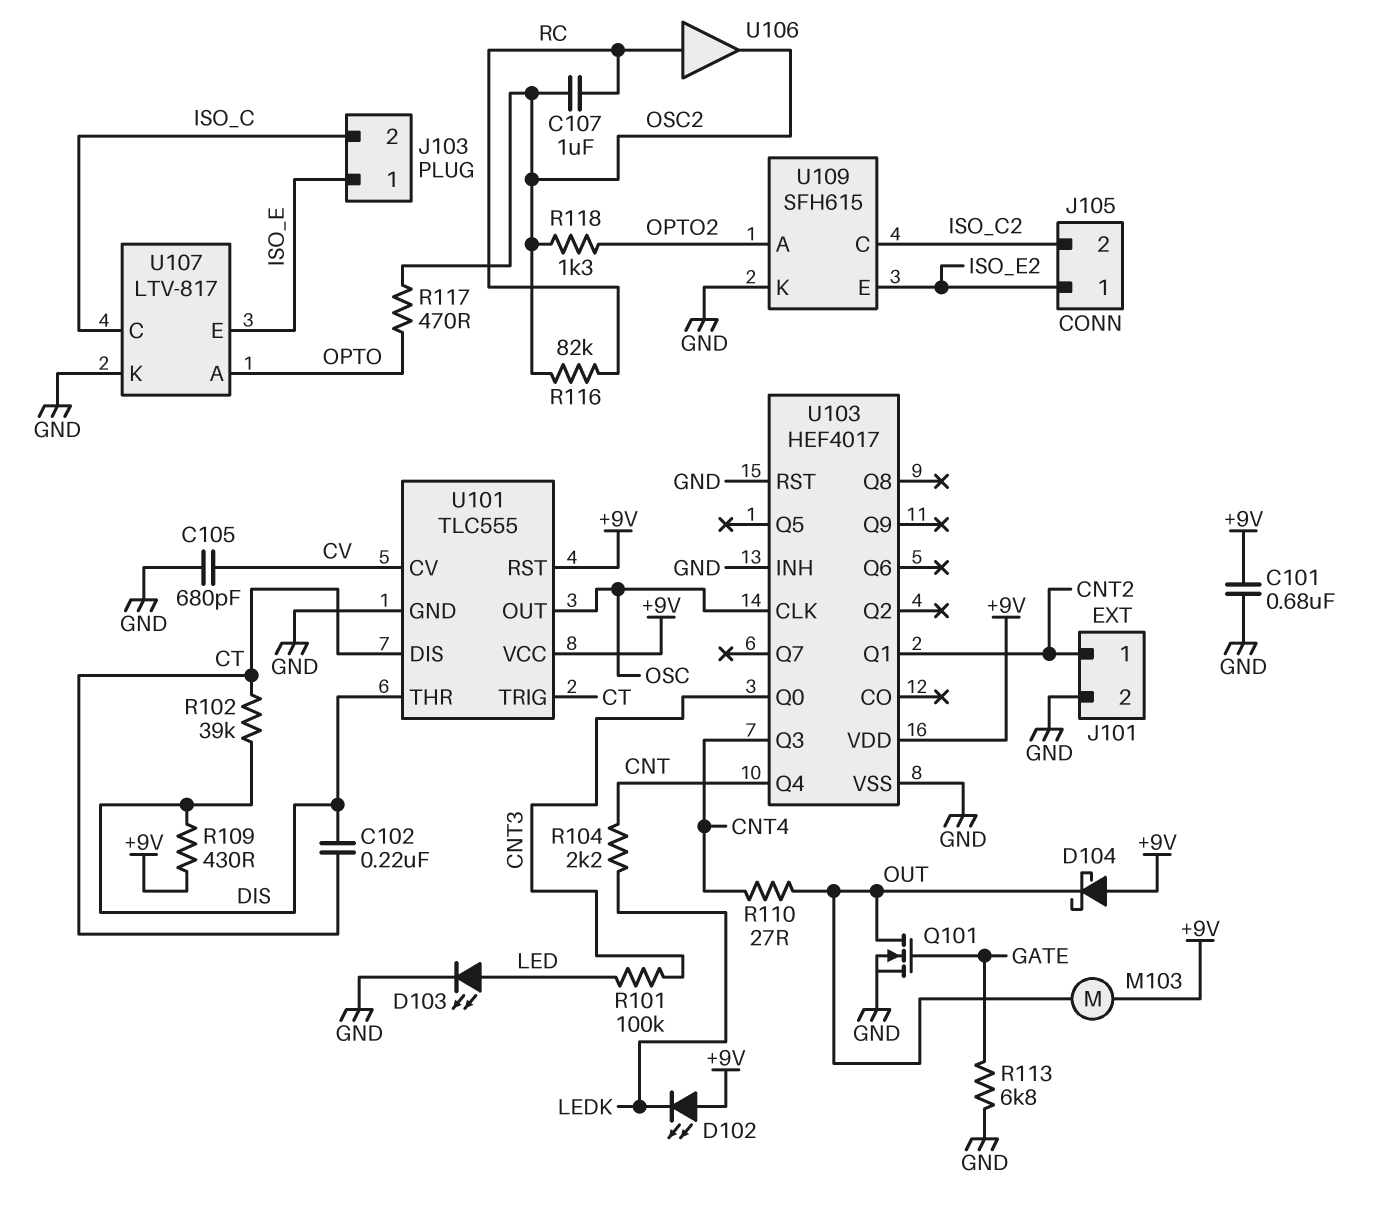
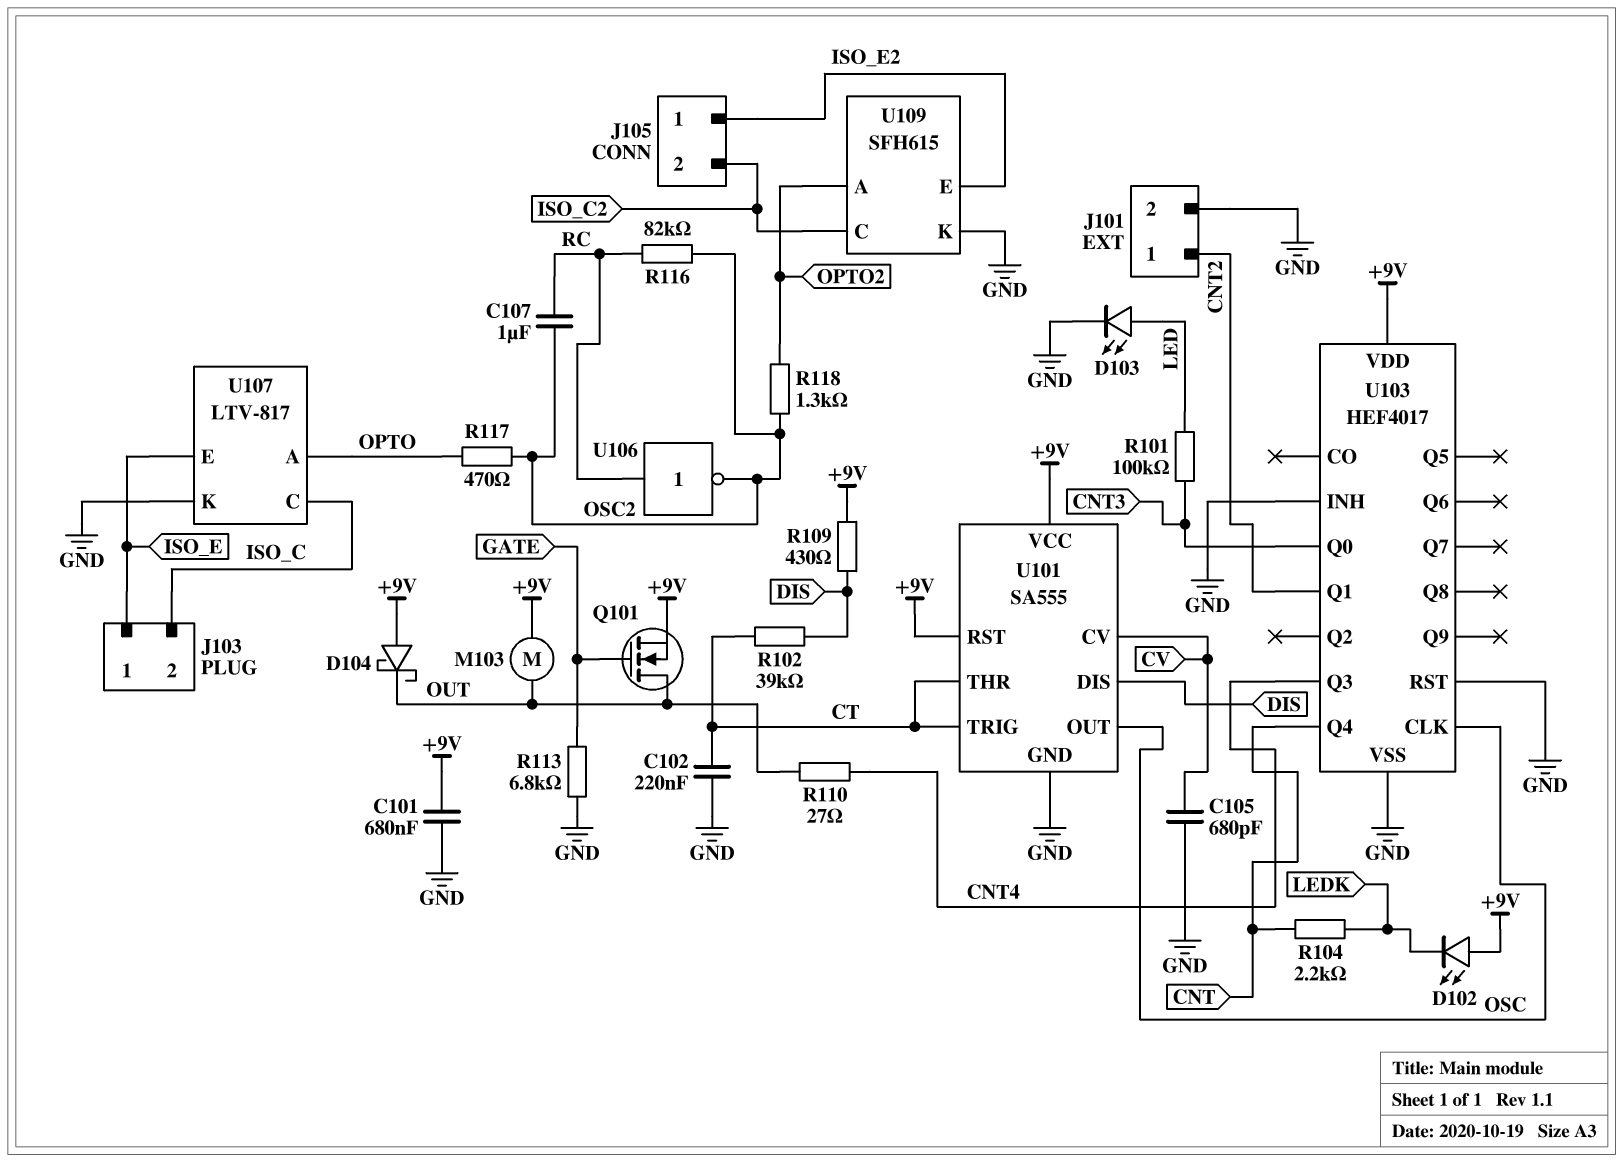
C102: 220nF (CT, DIS) -> 220nF (CT, GND)
Q101: NMOS (G GATE, D OUT, S GND) -> NMOS (G GATE, D OUT, S +9V)
U101: TLC555 -> SA555
U101 pin DIS: CT -> DIS
U101 pin THR: DIS -> CT
U106: buffer (in RC, out OSC2) -> NOT (in RC, out OSC2)

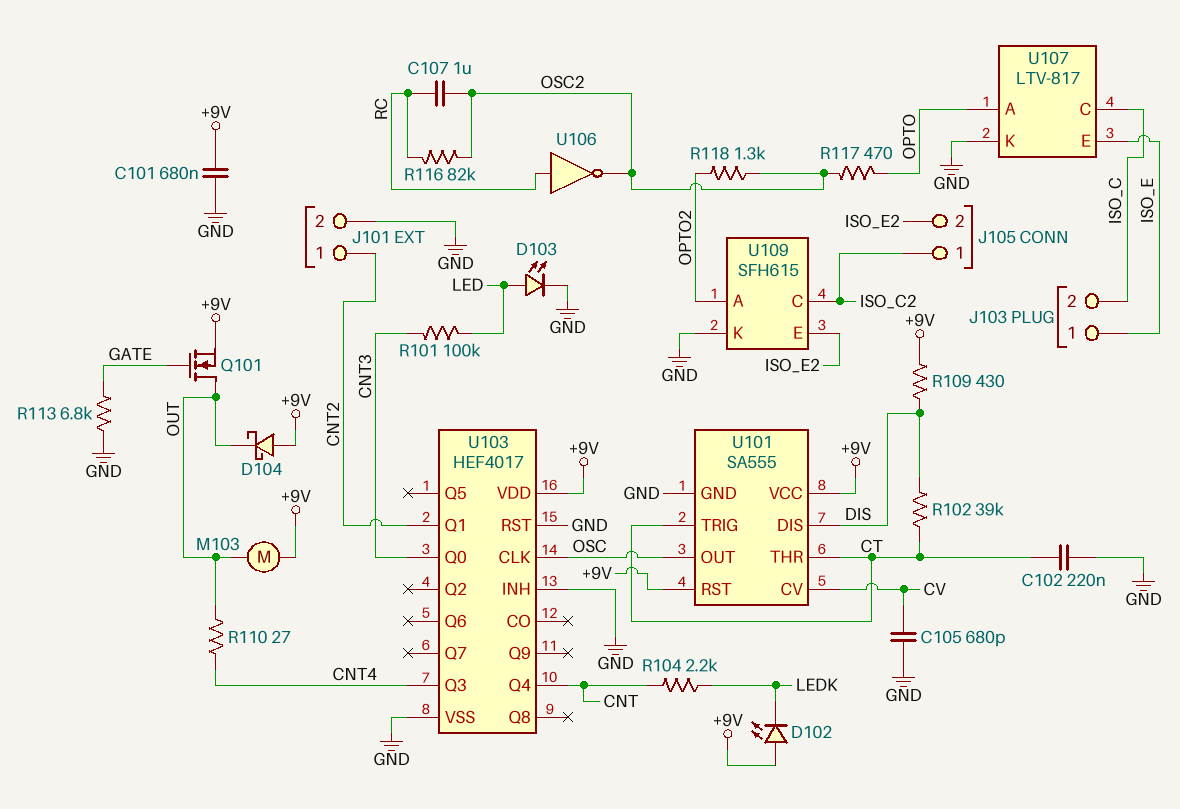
J105 pin 1: ISO_E2 -> ISO_C2
J105 pin 2: ISO_C2 -> ISO_E2

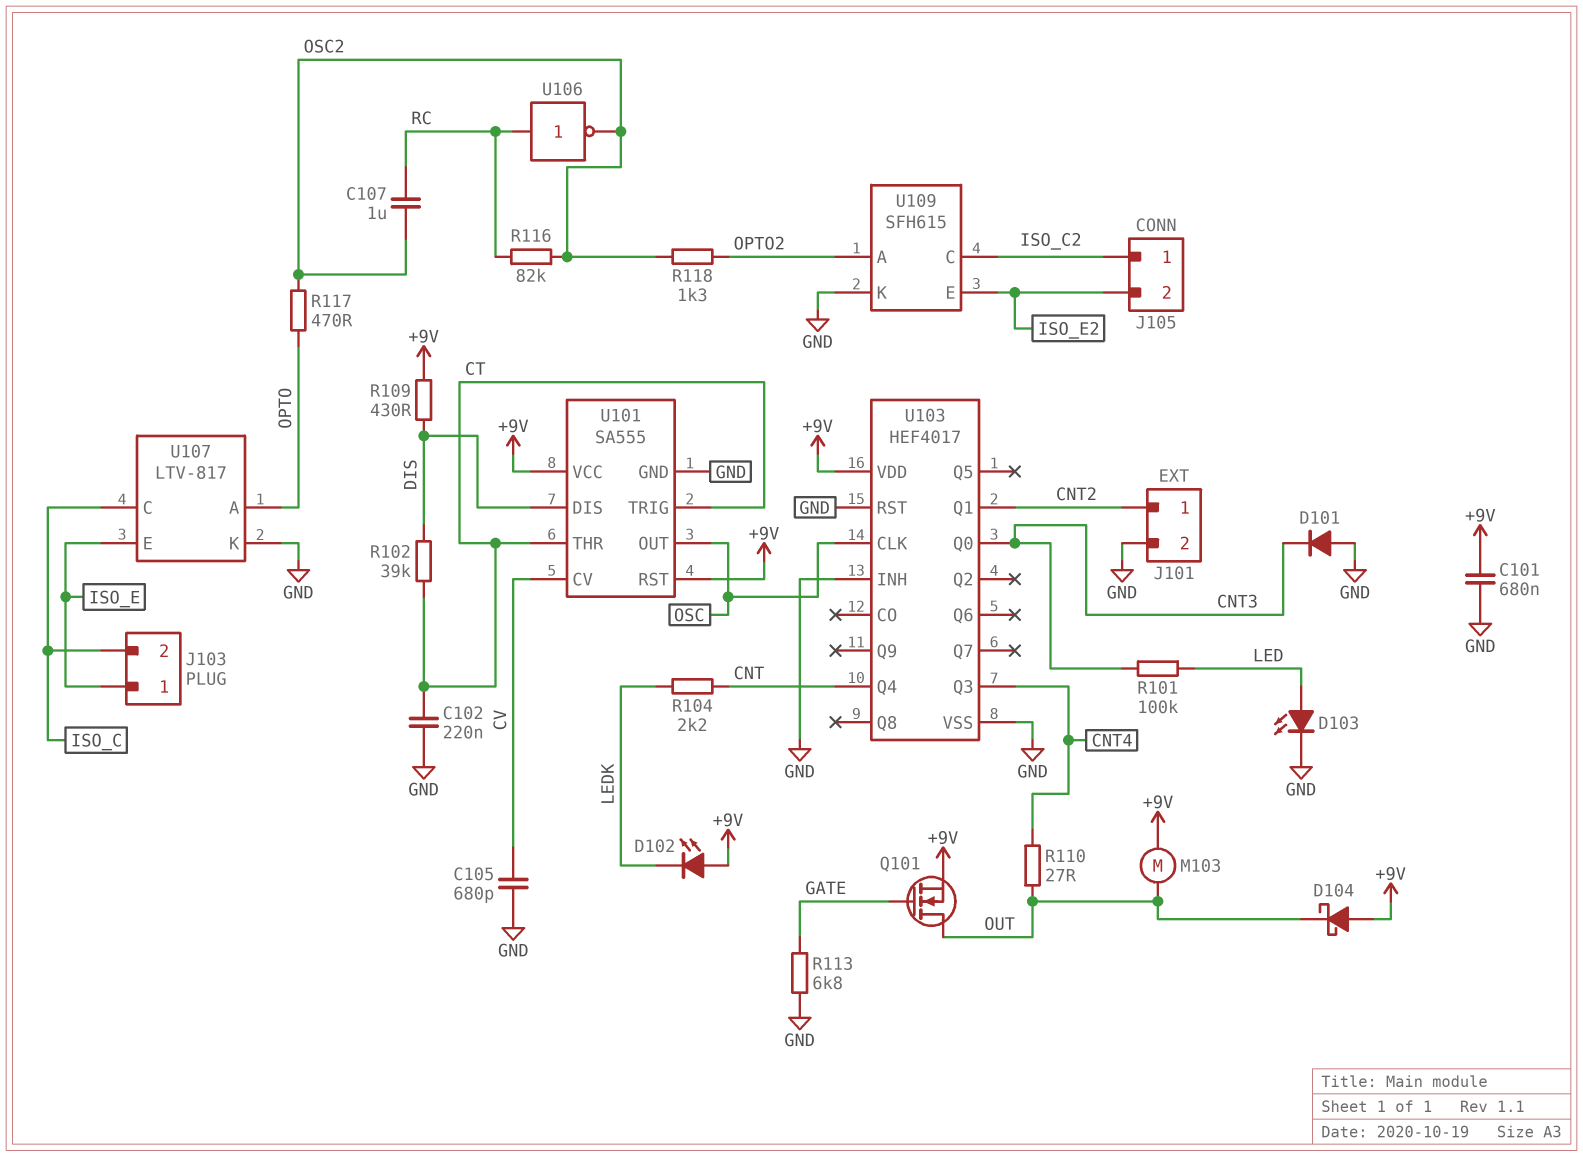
D101: none -> diode (A GND, K CNT3)

